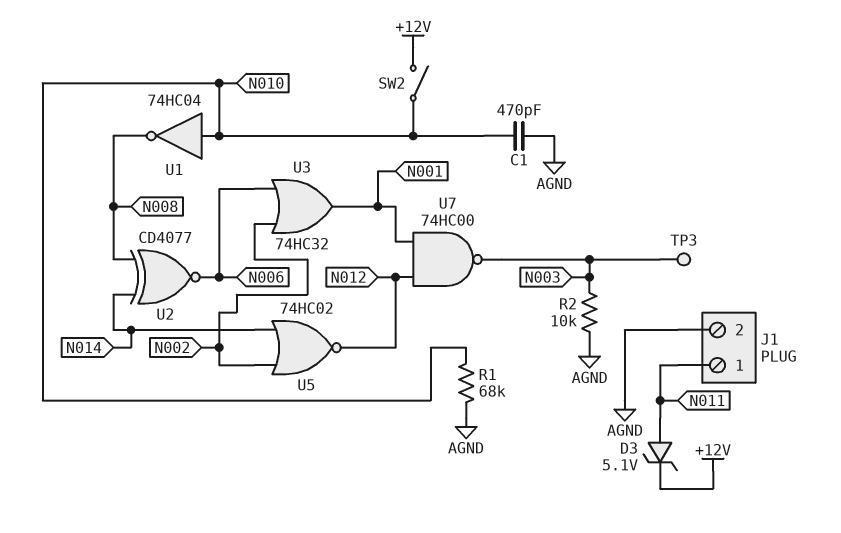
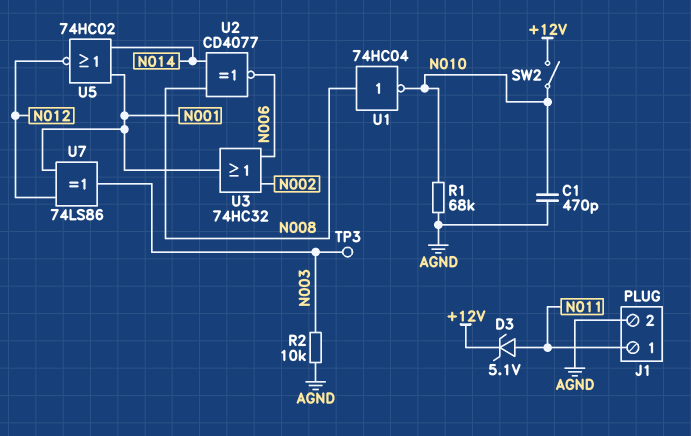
U1: NOT 74HC04 (in N010, out N008) -> NOT 74HC04 (in N008, out N010)
U5: NOR 74HC02 (in N002, in N014, out N012) -> NOR 74HC02 (in N001, in N014, out N012)
U7: NAND 74HC00 (in N001, in N012, out N003) -> XOR 74LS86 (in N001, in N012, out N003)

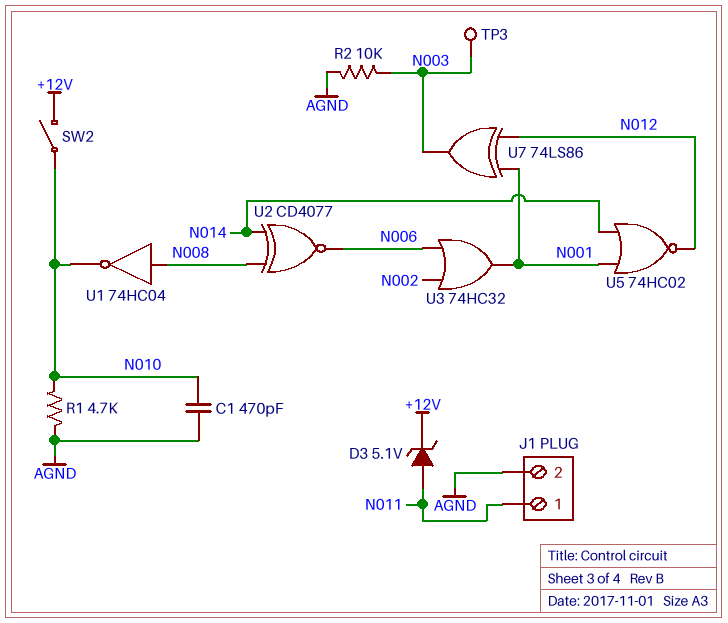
R1: 68k (AGND, N010) -> 4.7k (AGND, N010)

